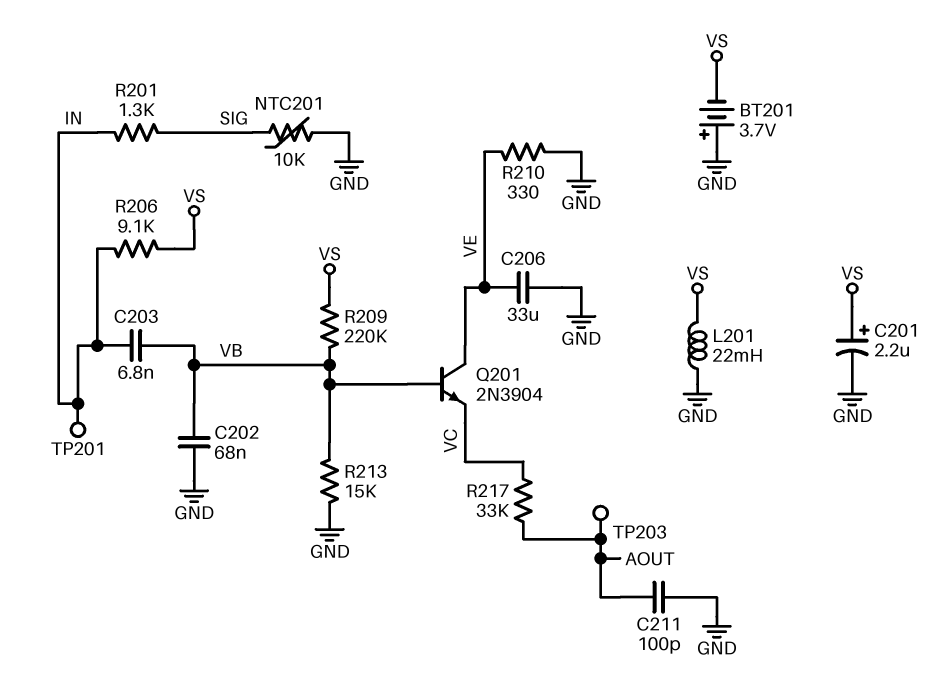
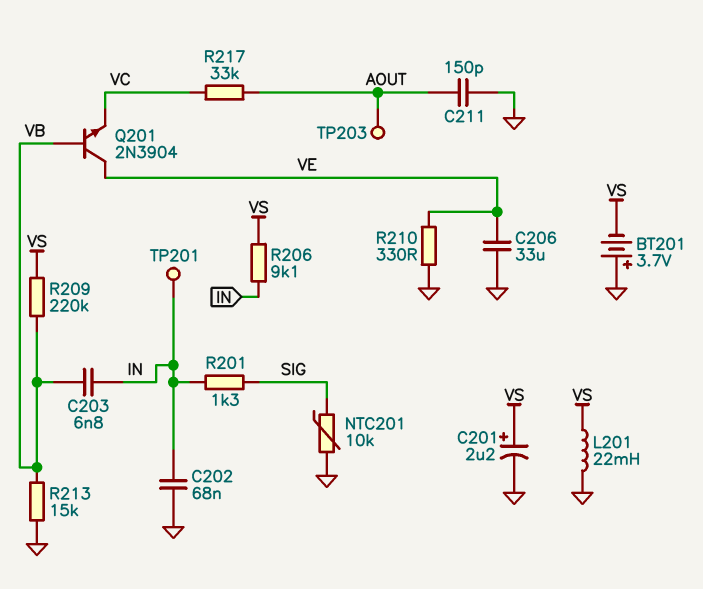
C202: 68nF (GND, VB) -> 68nF (GND, IN)
C211: 100pF (AOUT, GND) -> 150pF (AOUT, GND)

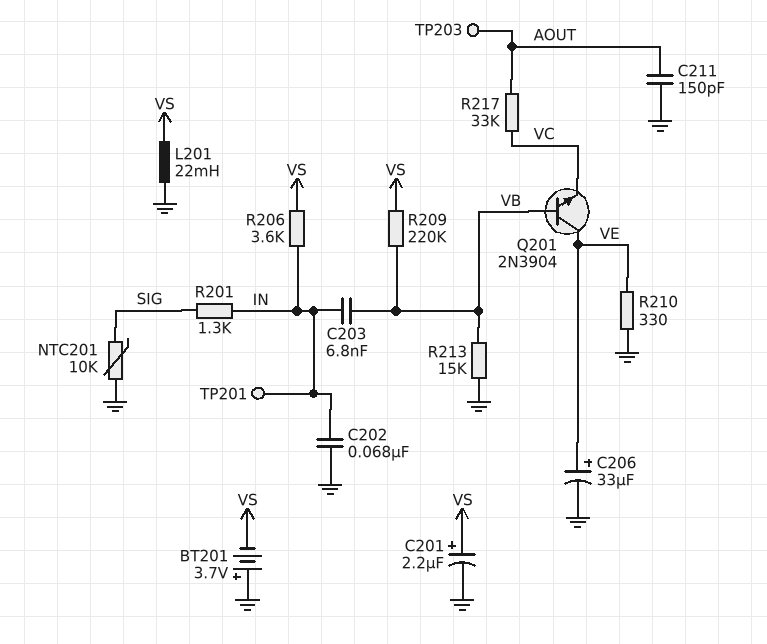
C206: 33uF (GND, VE) -> 33uF (plus VE, minus GND)
R206: 9.1k (IN, VS) -> 3.6k (IN, VS)

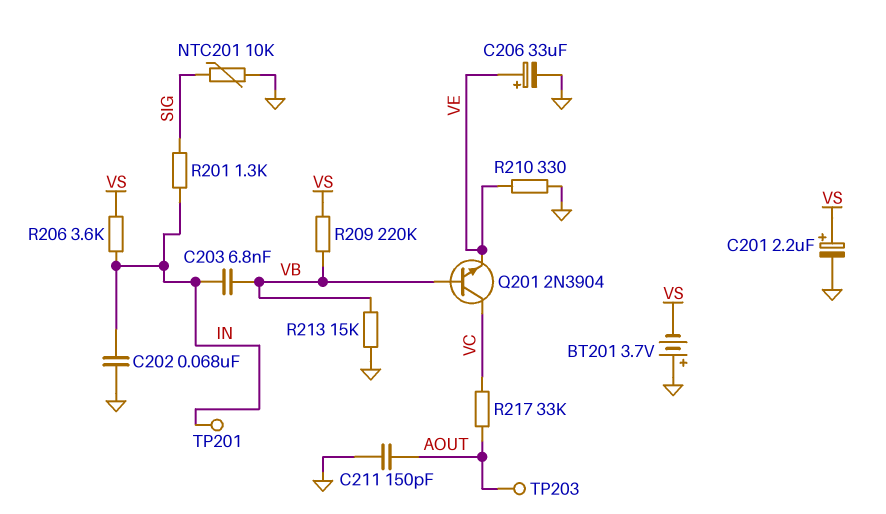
L201: 22mH (GND, VS) -> none
Q201: NPN 2N3904 (B VB, C VE, E VC) -> NPN 2N3904 (B VB, C VC, E VE)

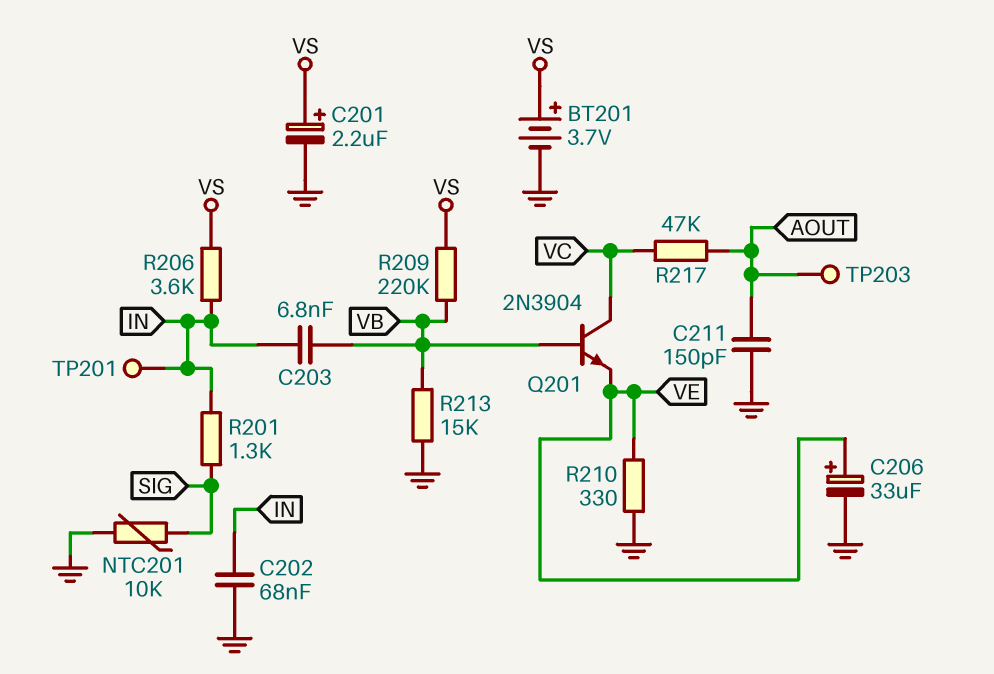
BT201: 3.7V (plus GND, minus VS) -> 3.7V (plus VS, minus GND)
R217: 33k (AOUT, VC) -> 47k (AOUT, VC)

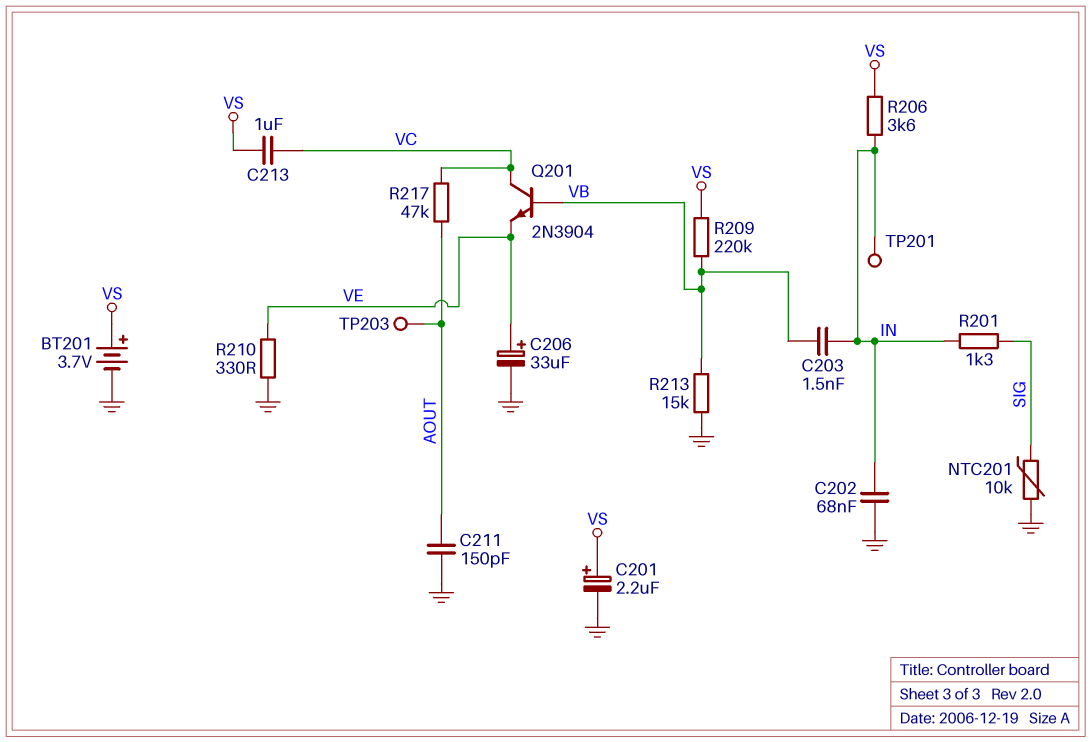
C203: 6.8nF (IN, VB) -> 1.5nF (IN, VB)
C213: none -> 1uF (VC, VS)

